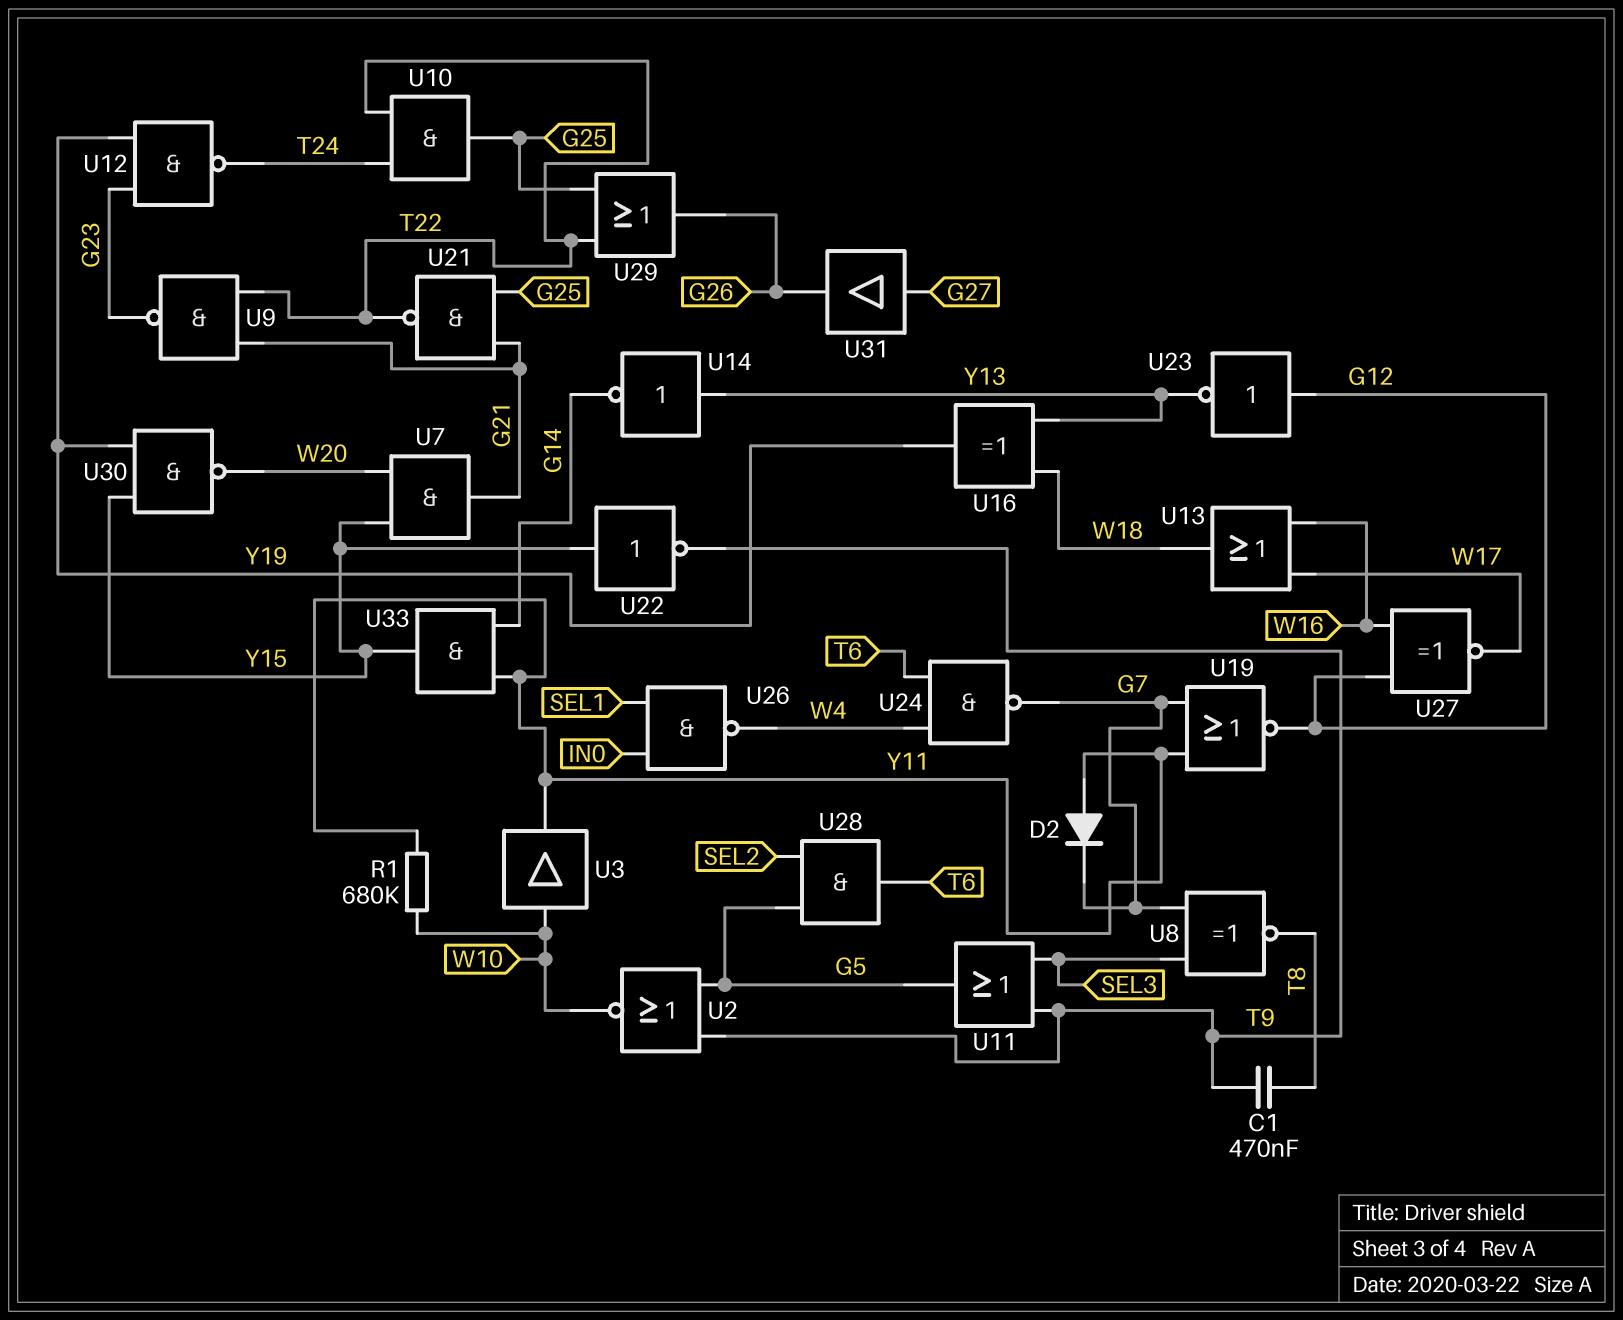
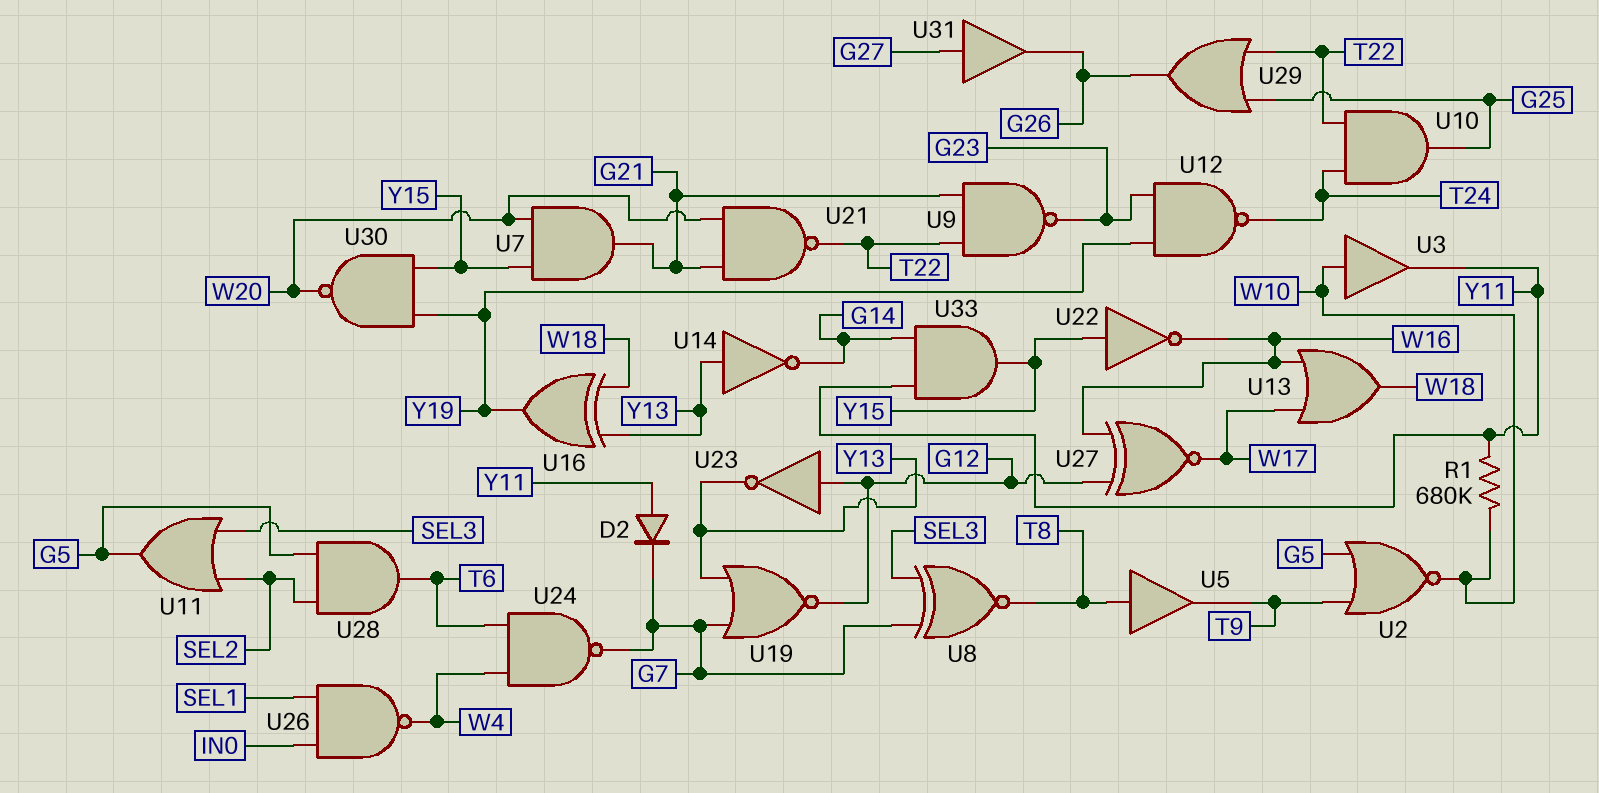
C1: 470nF (T8, T9) -> none
U5: none -> buffer (in T8, out T9)
U11: OR (in SEL3, in T9, out G5) -> OR (in SEL2, in SEL3, out G5)
U19: NOR (in G7, in Y11, out G12) -> NOR (in G7, in Y13, out G12)
U21: NAND (in G21, in G25, out T22) -> NAND (in G21, in W20, out T22)
U22: NOT (in Y15, out T9) -> NOT (in Y15, out W16)

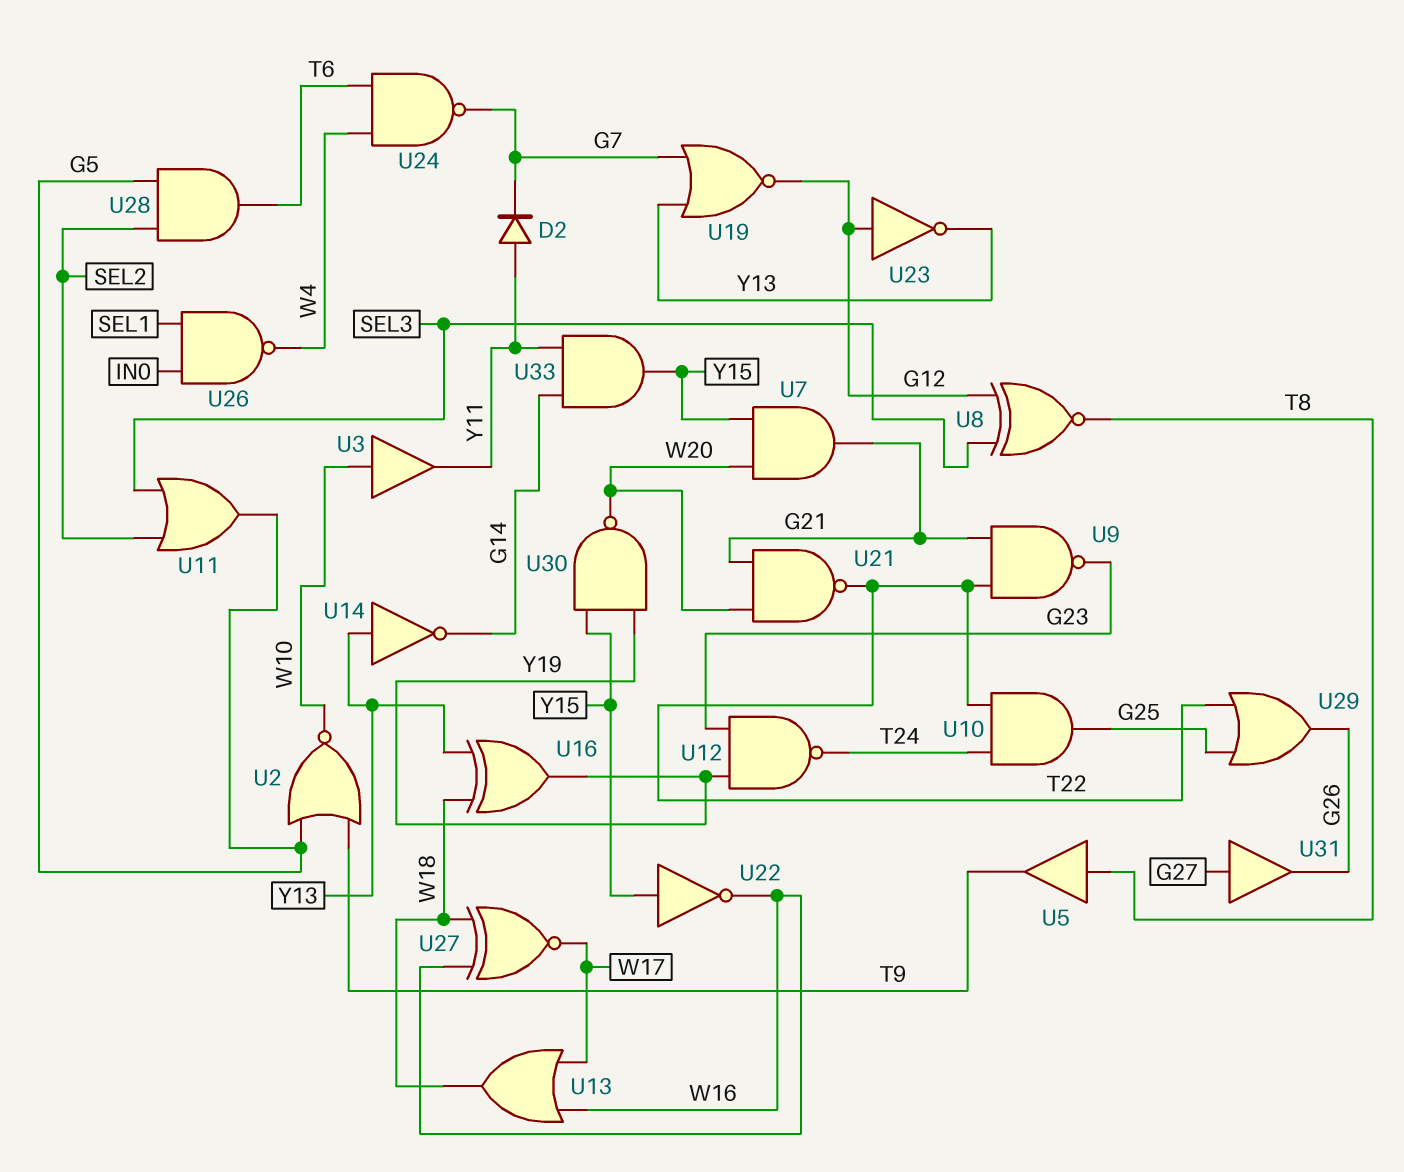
R1: 680k (W10, Y11) -> none
U8: XNOR (in G7, in SEL3, out T8) -> XNOR (in G12, in SEL3, out T8)
U27: XNOR (in G12, in W16, out W17) -> XNOR (in W16, in W18, out W17)

